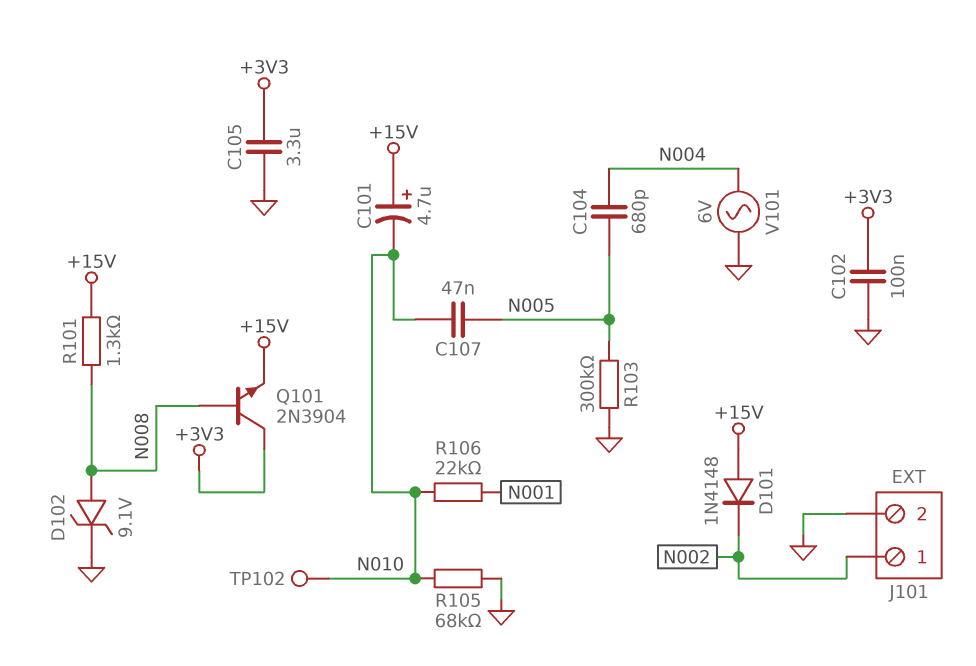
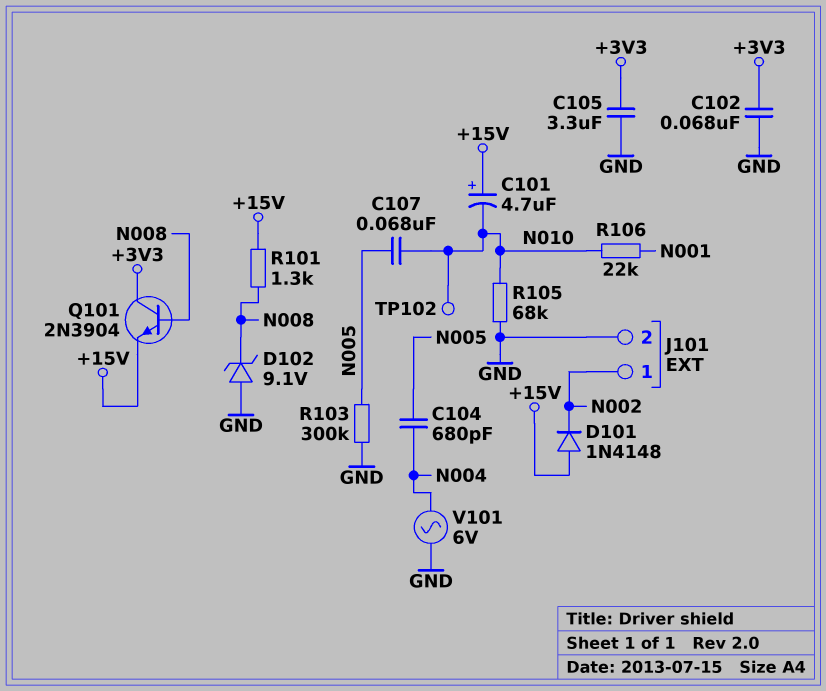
C102: 100nF (+3V3, GND) -> 68nF (+3V3, GND)
C107: 47nF (N005, N010) -> 68nF (N005, N010)
D102: zener 9.1V (A N008, K GND) -> zener 9.1V (A GND, K N008)

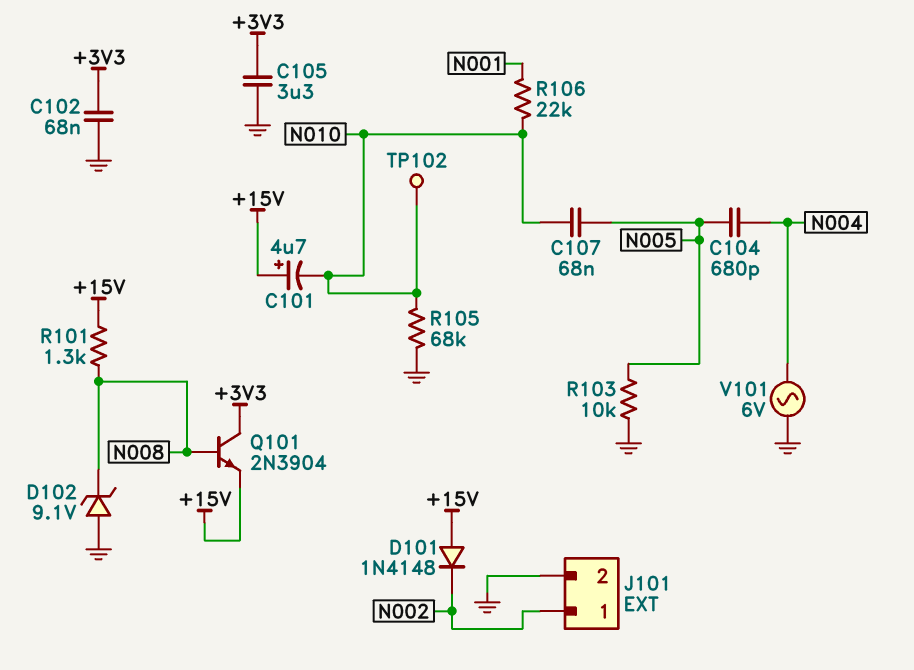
R103: 300k (GND, N005) -> 10k (GND, N005)

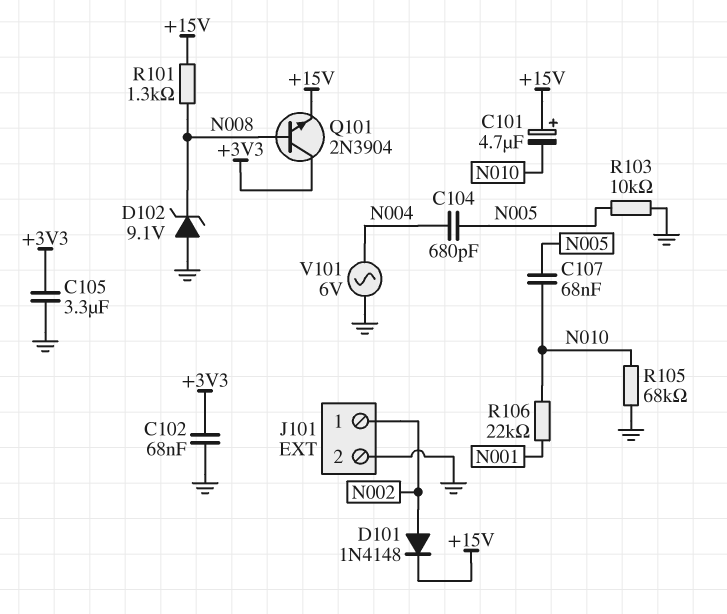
D101: diode 1N4148 (A +15V, K N002) -> diode 1N4148 (A N002, K +15V)
TP102: test point (N010) -> none

